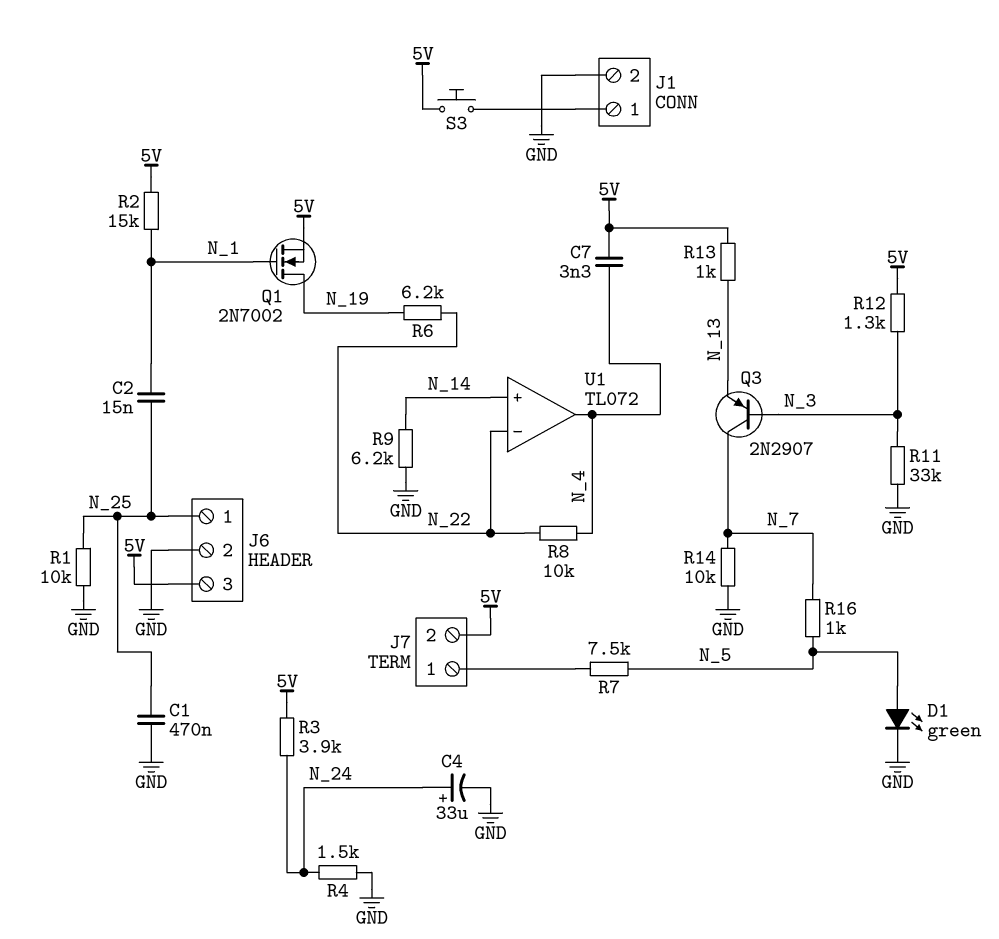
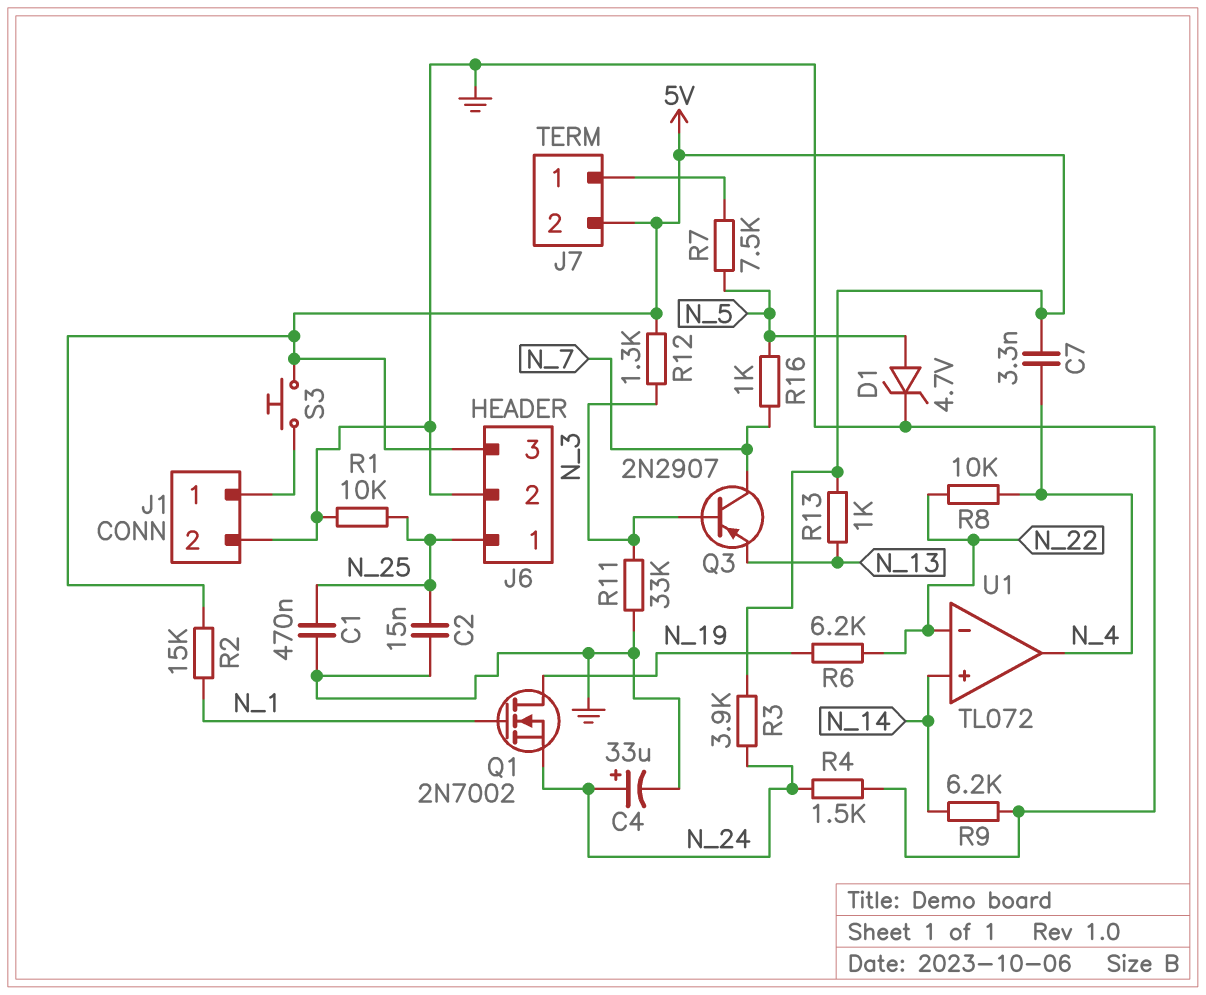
C2: 15nF (N_1, N_25) -> 15nF (GND, N_25)
D1: LED green (A N_5, K GND) -> zener 4.7V (A N_5, K GND)
Q1: NMOS 2N7002 (G N_1, D N_19, S 5V) -> NMOS 2N7002 (G N_1, D N_19, S N_24)
R14: 10k (GND, N_7) -> none

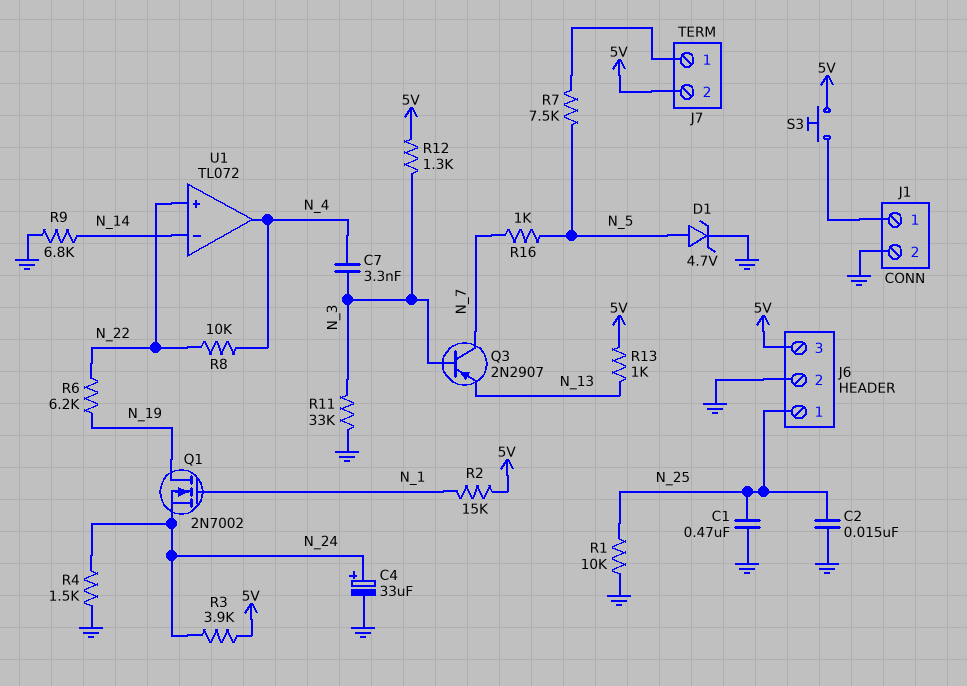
C7: 3.3nF (5V, N_4) -> 3.3nF (N_3, N_4)
R9: 6.2k (GND, N_14) -> 6.8k (GND, N_14)
U1 pin in+: N_14 -> N_22
U1 pin in-: N_22 -> N_14

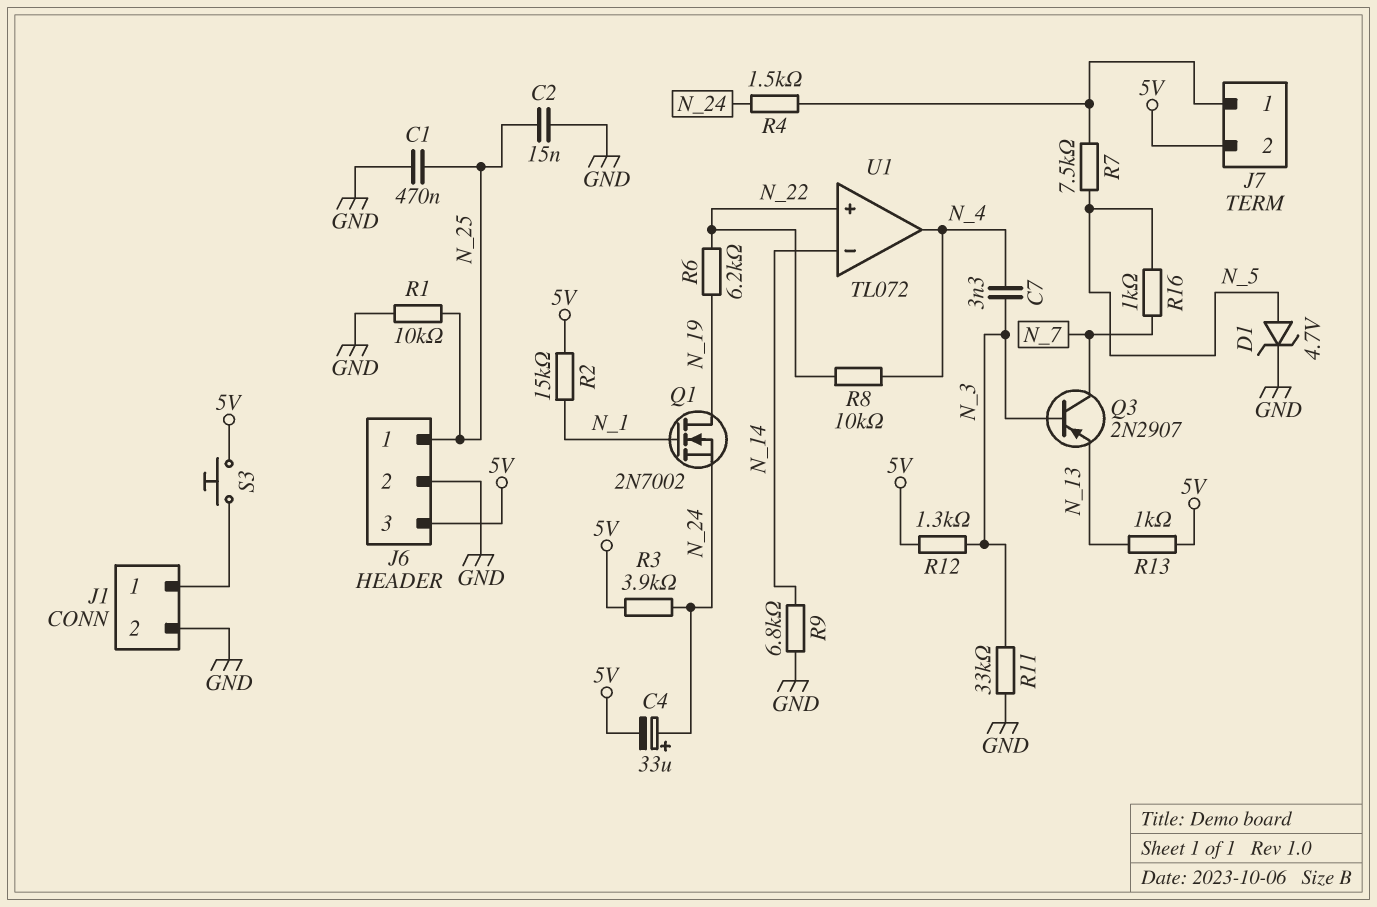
C4: 33uF (plus N_24, minus GND) -> 33uF (plus N_24, minus 5V)
R4: 1.5k (GND, N_24) -> 1.5k (J7/1, N_24)

